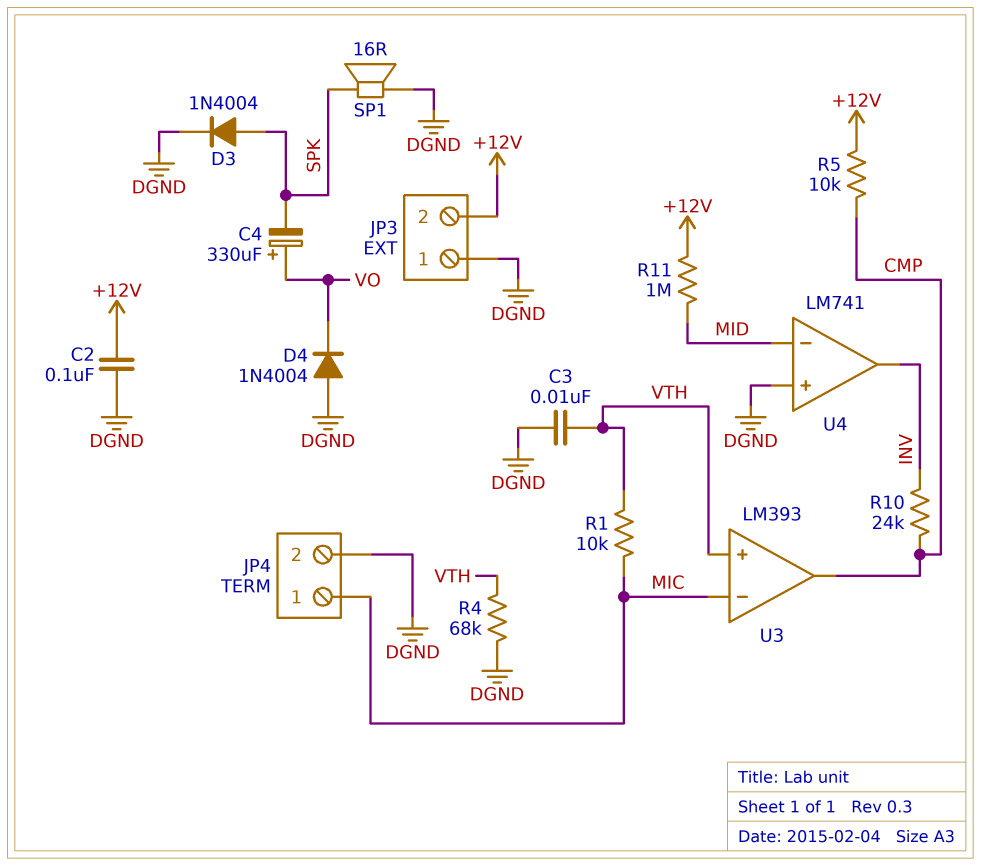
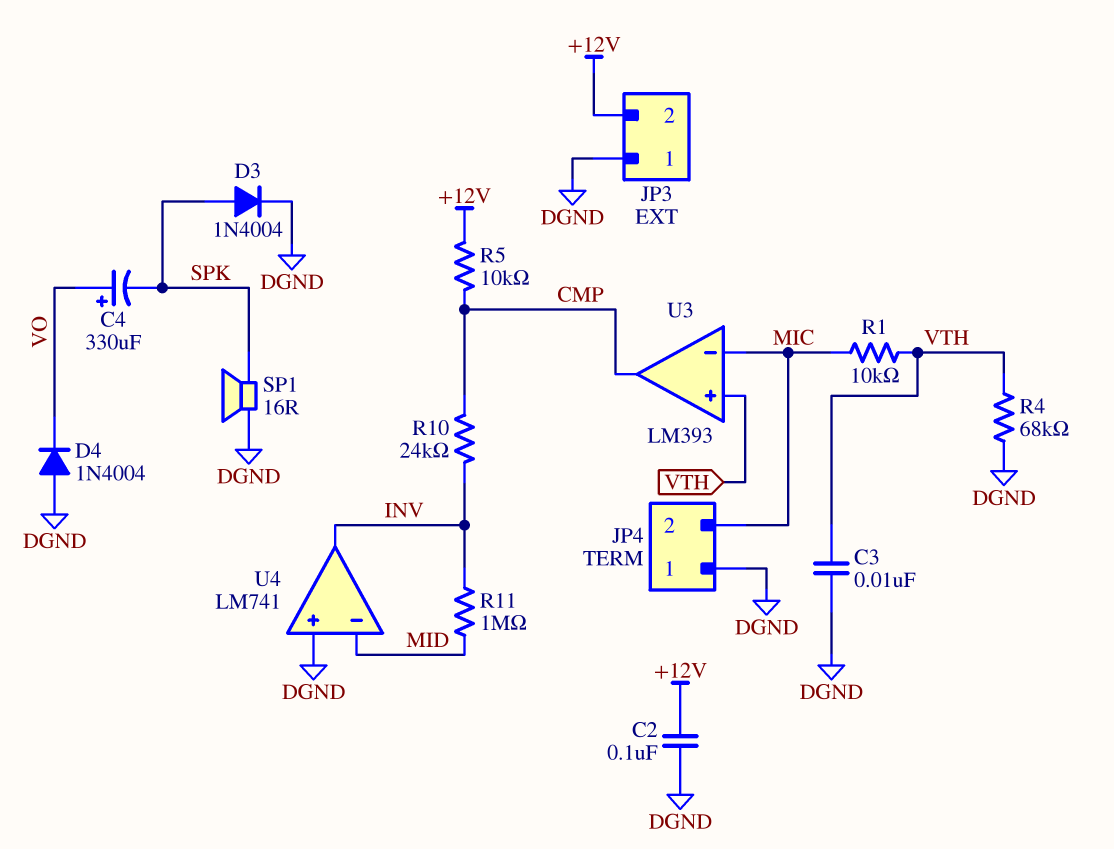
JP4 pin 1: MIC -> DGND
JP4 pin 2: DGND -> MIC
R11: 1M (+12V, MID) -> 1M (INV, MID)

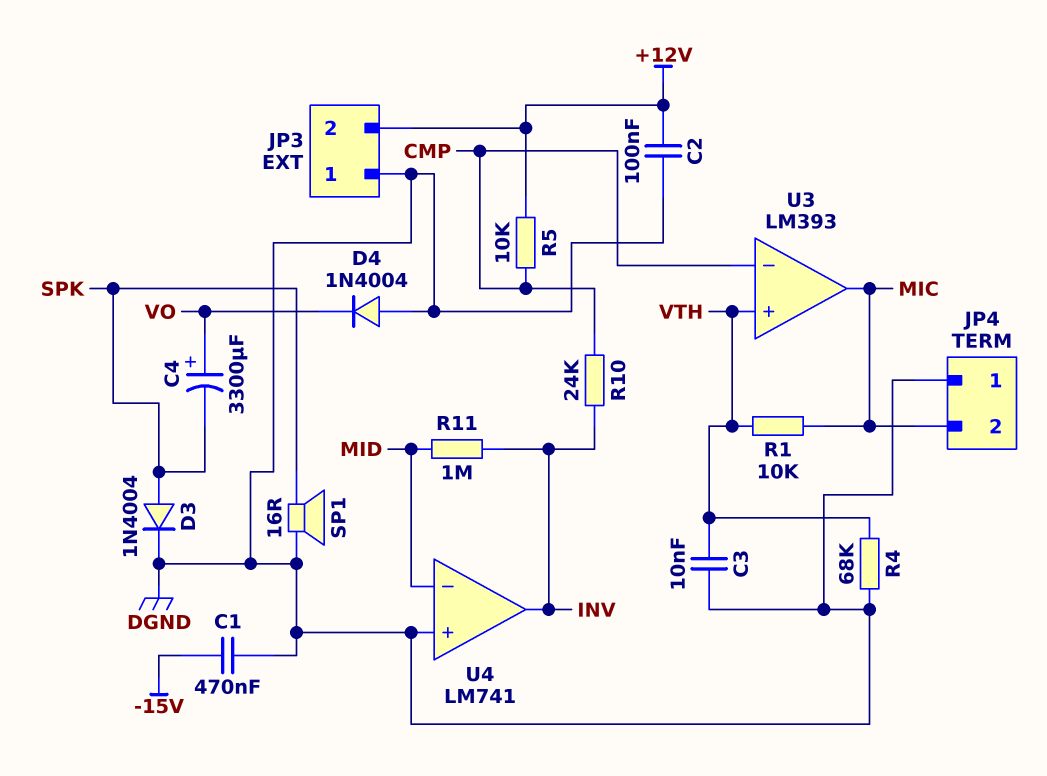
C1: none -> 470nF (-15V, DGND)
C4: 330uF (plus VO, minus SPK) -> 3300uF (plus VO, minus SPK)
U3 pin in-: MIC -> CMP
U3 pin out: CMP -> MIC

